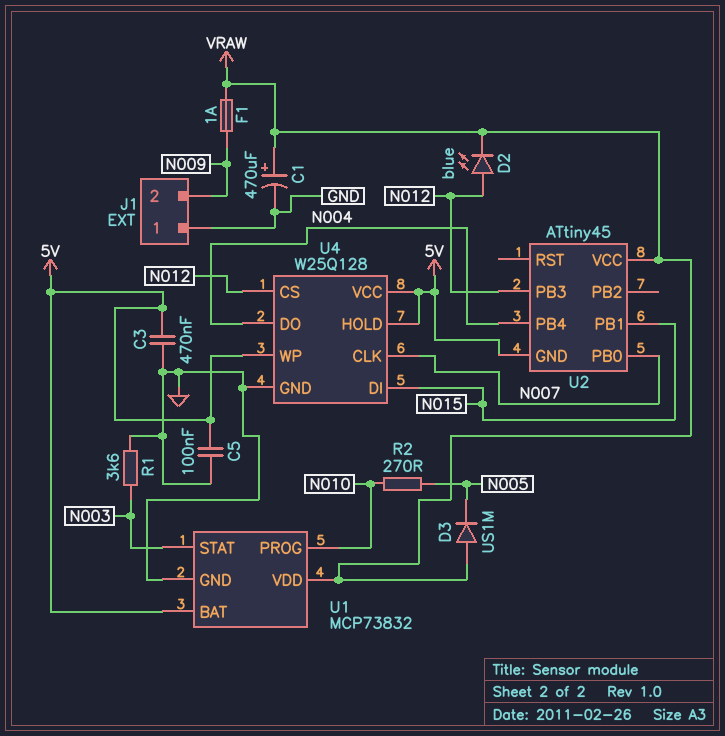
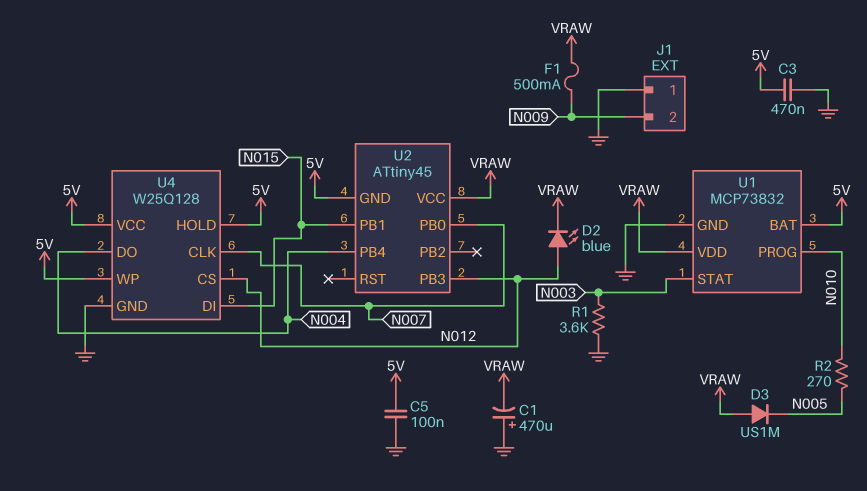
C1: 470uF (plus VRAW, minus GND) -> 470uF (plus GND, minus VRAW)
F1: 1A (N009, VRAW) -> 500mA (N009, VRAW)

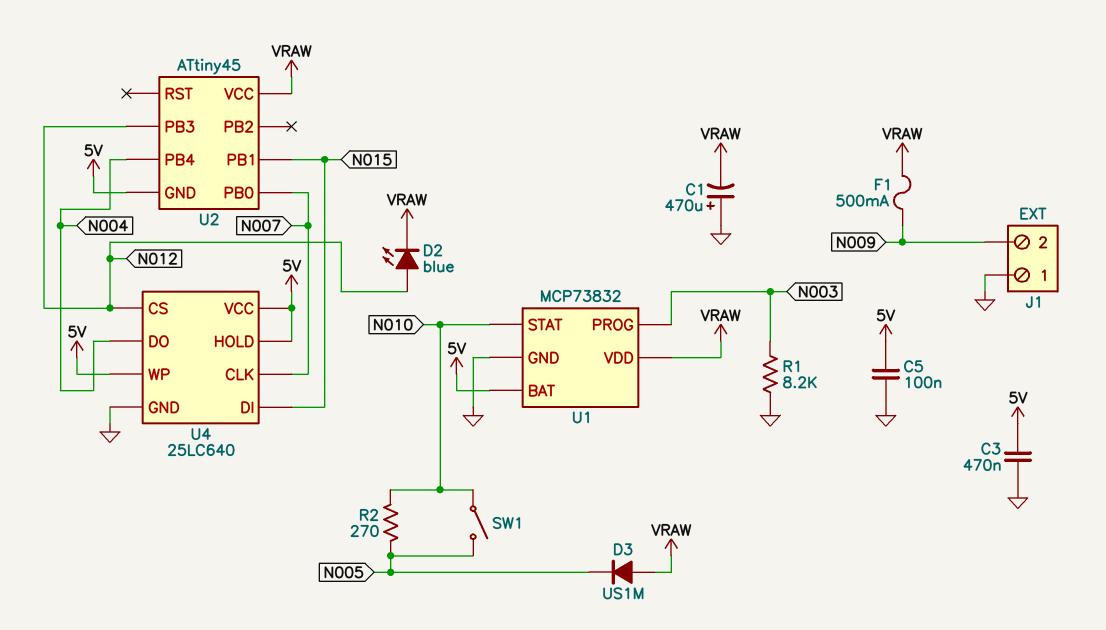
R1: 3.6k (GND, N003) -> 8.2k (GND, N003)
SW1: none -> switch (N005, N010)
U1 pin PROG: N010 -> N003
U1 pin STAT: N003 -> N010
U4: W25Q128 -> 25LC640

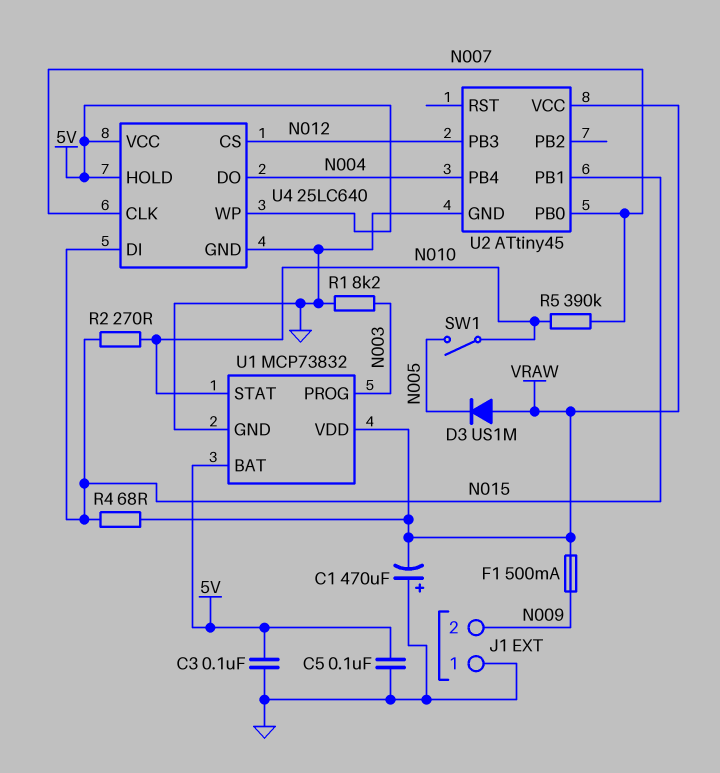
C3: 470nF (5V, GND) -> 100nF (5V, GND)
D2: LED blue (A N012, K VRAW) -> none
R2: 270 (N005, N010) -> 270 (N010, N015)
R4: none -> 68 (N015, VRAW)
R5: none -> 390k (N007, N010)
U2 pin GND: 5V -> GND

